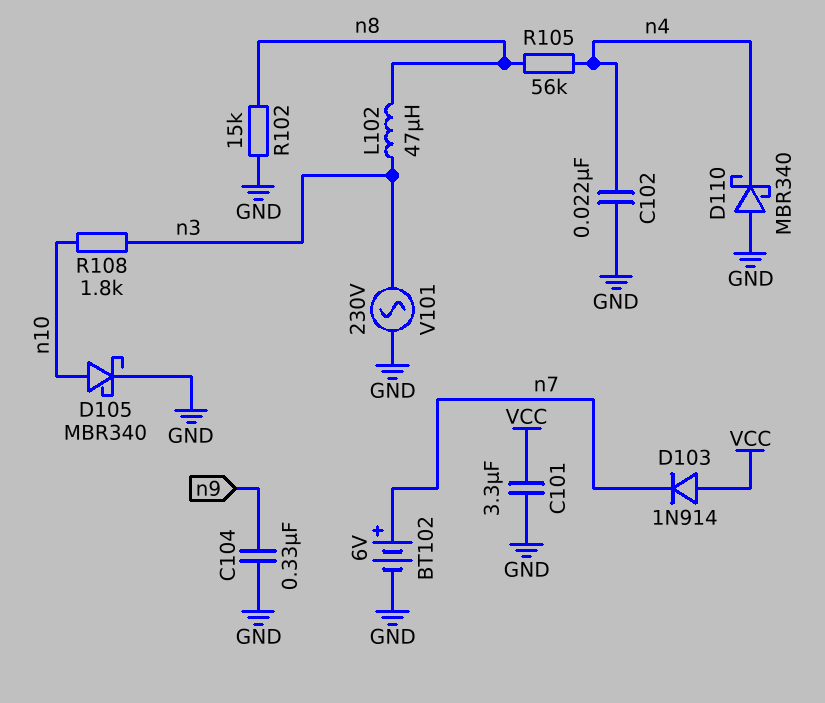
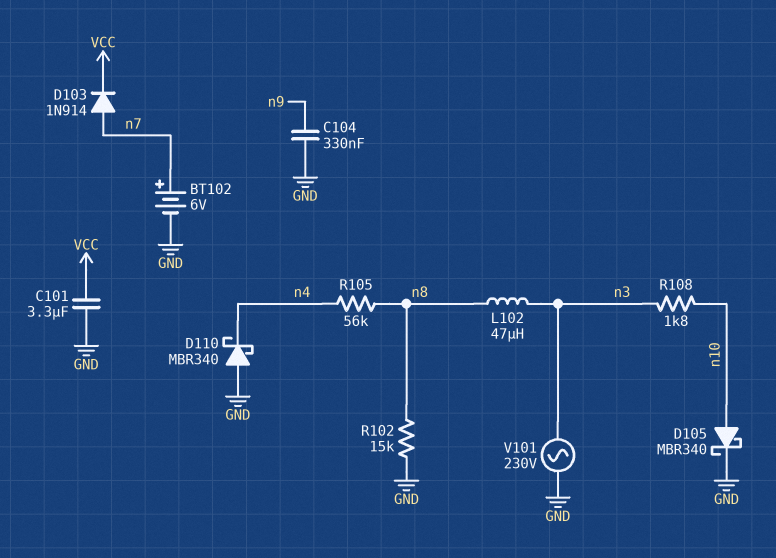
C102: 22nF (GND, n4) -> none
D103: diode 1N914 (A VCC, K n7) -> diode 1N914 (A n7, K VCC)

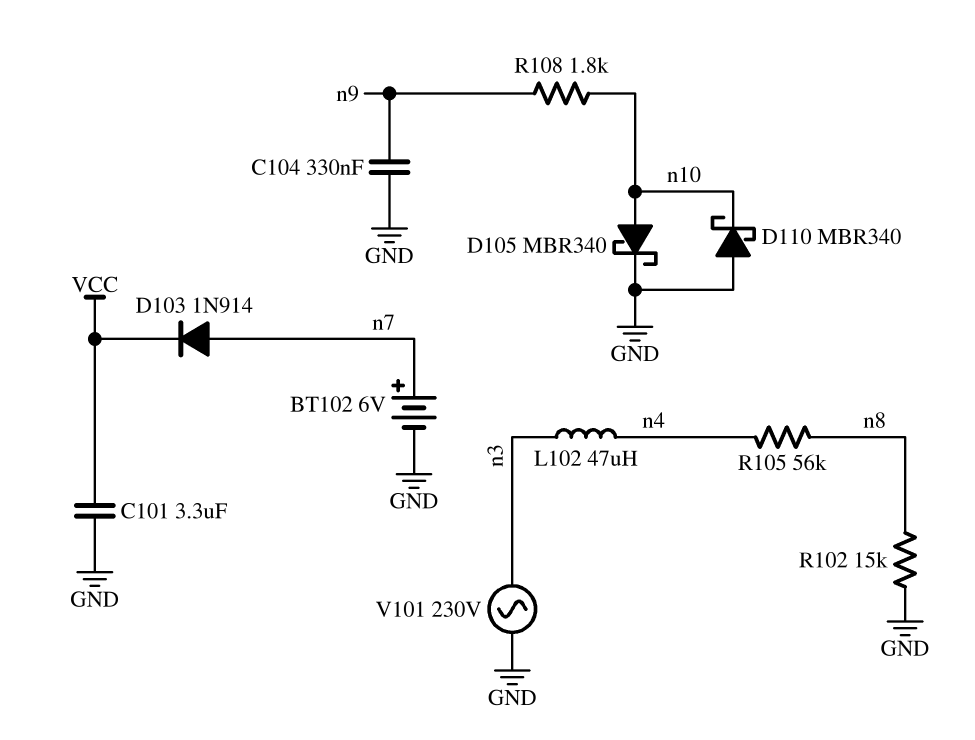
D110: schottky MBR340 (A GND, K n4) -> schottky MBR340 (A GND, K n10)
L102: 47uH (n3, n8) -> 47uH (n3, n4)
R108: 1.8k (n3, n10) -> 1.8k (n9, n10)

